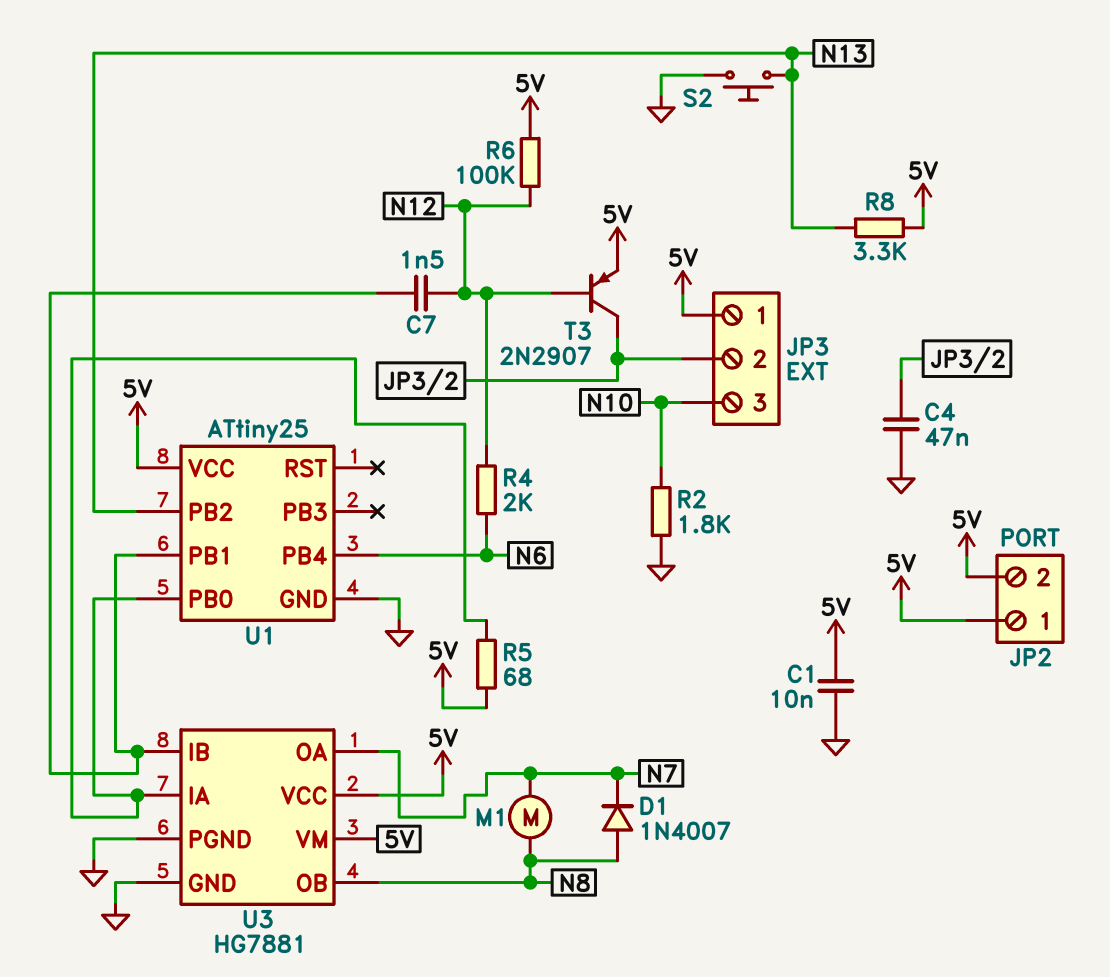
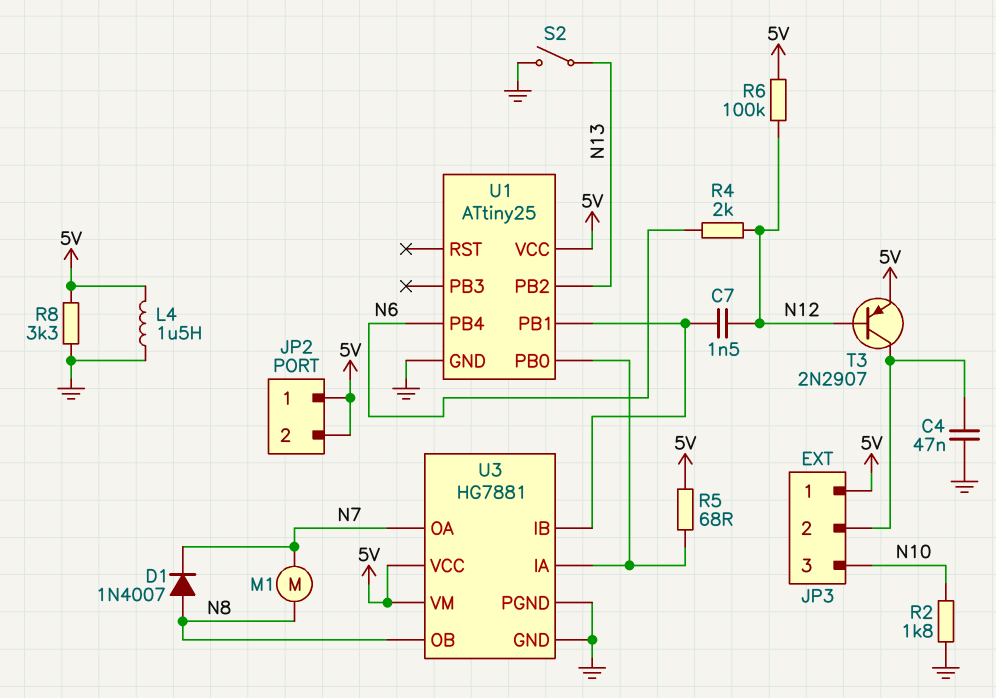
C1: 10nF (5V, GND) -> none
L4: none -> 1.5uH (5V, GND)
R8: 3.3k (5V, N13) -> 3.3k (5V, GND)
S2: button (GND, N13) -> switch (GND, N13)

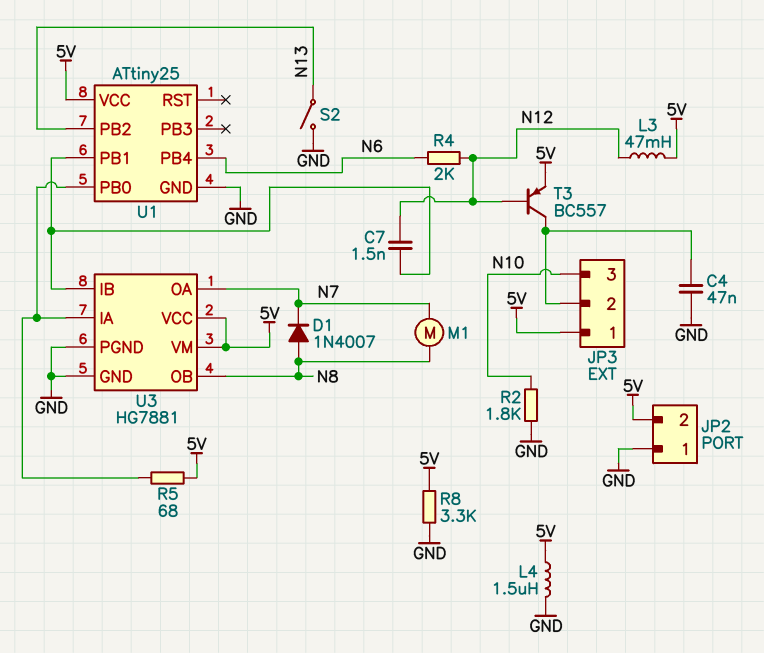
JP2 pin 1: 5V -> GND
L3: none -> 47mH (5V, N12)
R6: 100k (5V, N12) -> none
T3: PNP 2N2907 (B N12, C JP3/2, E 5V) -> PNP BC557 (B N12, C JP3/2, E 5V)

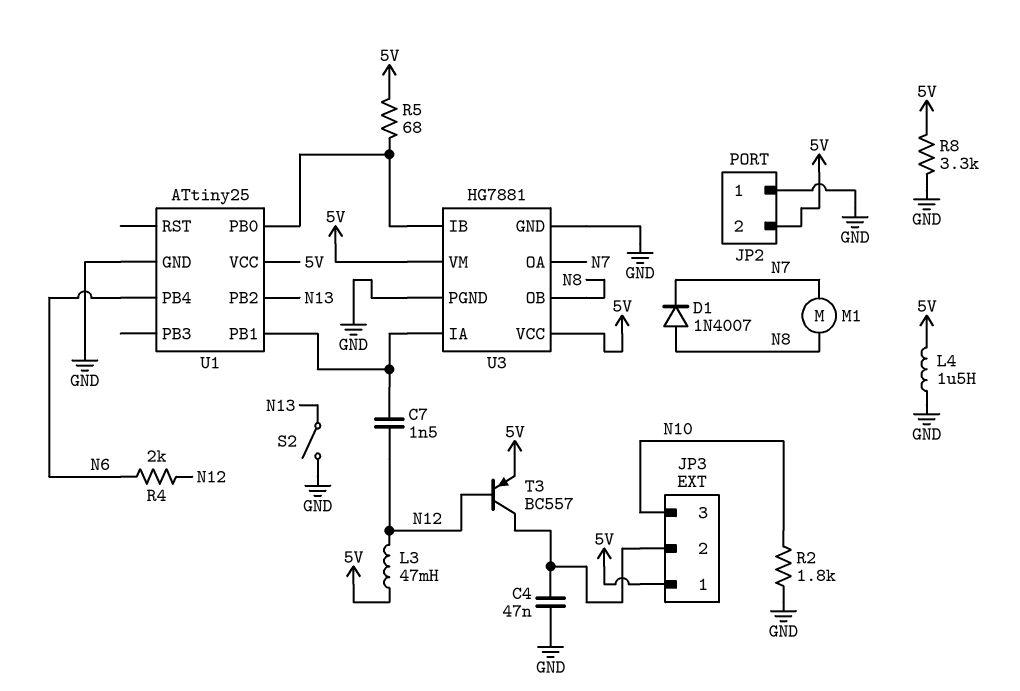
U3 pin IA: U1/PB0 -> U1/PB1
U3 pin IB: U1/PB1 -> U1/PB0

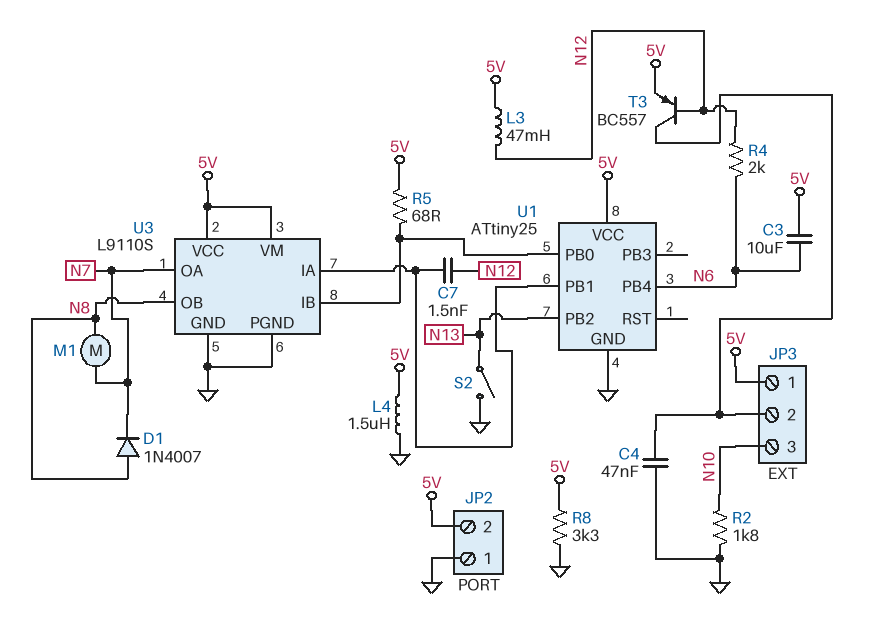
C3: none -> 10uF (5V, N6)
U3: HG7881 -> L9110S

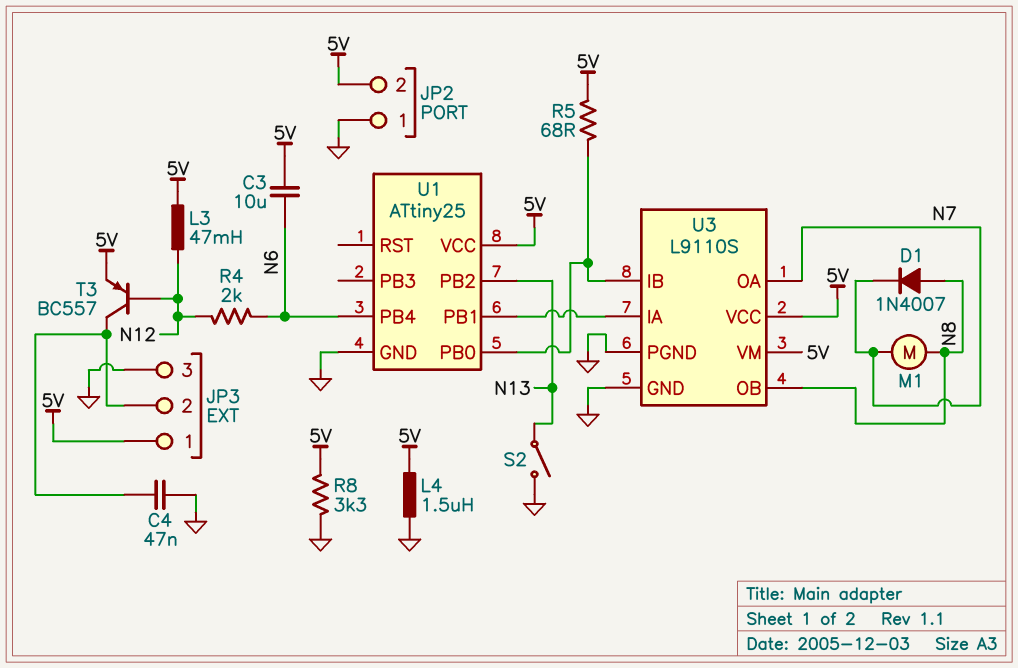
C7: 1.5nF (N12, U1/PB1) -> none
JP3 pin 3: N10 -> GND
R2: 1.8k (GND, N10) -> none

